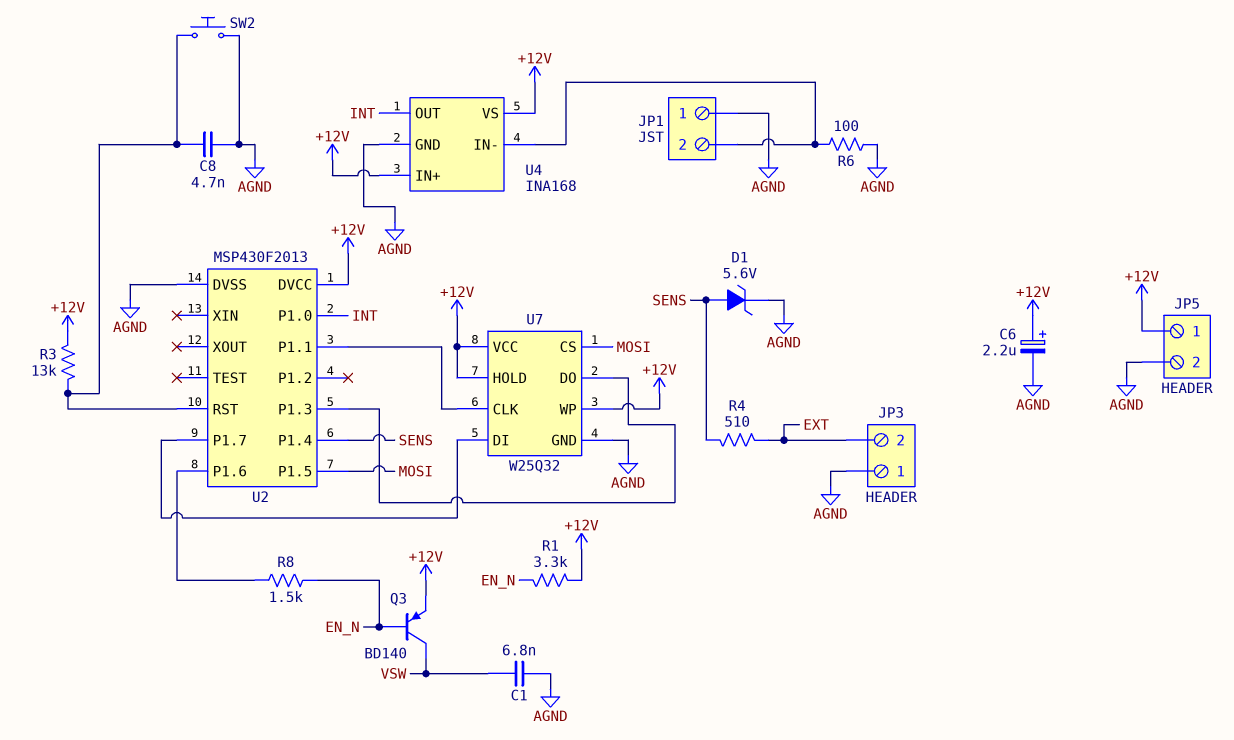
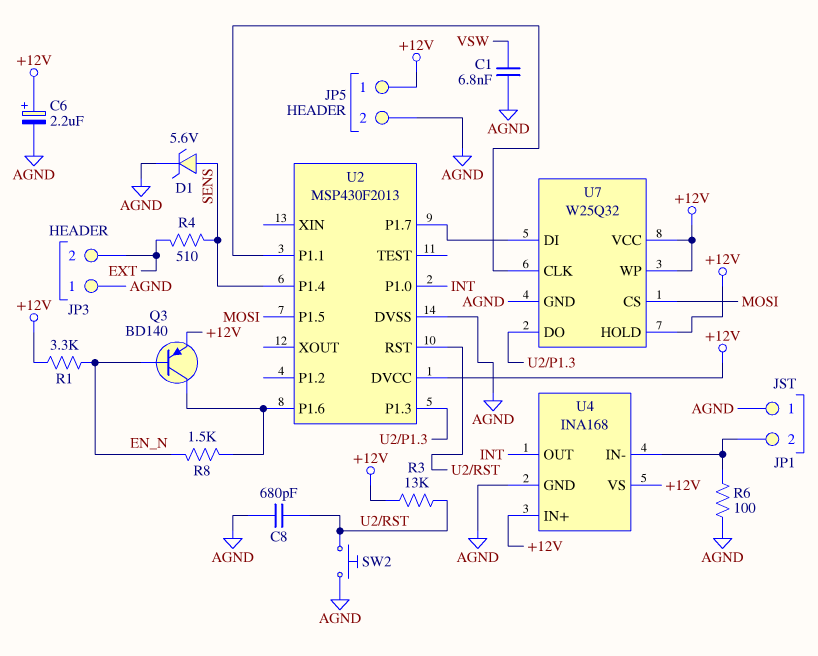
C8: 4.7nF (AGND, U2/RST) -> 680pF (AGND, U2/RST)
Q3: PNP BD140 (B EN_N, C VSW, E +12V) -> PNP BD140 (B EN_N, C U2/P1.6, E +12V)

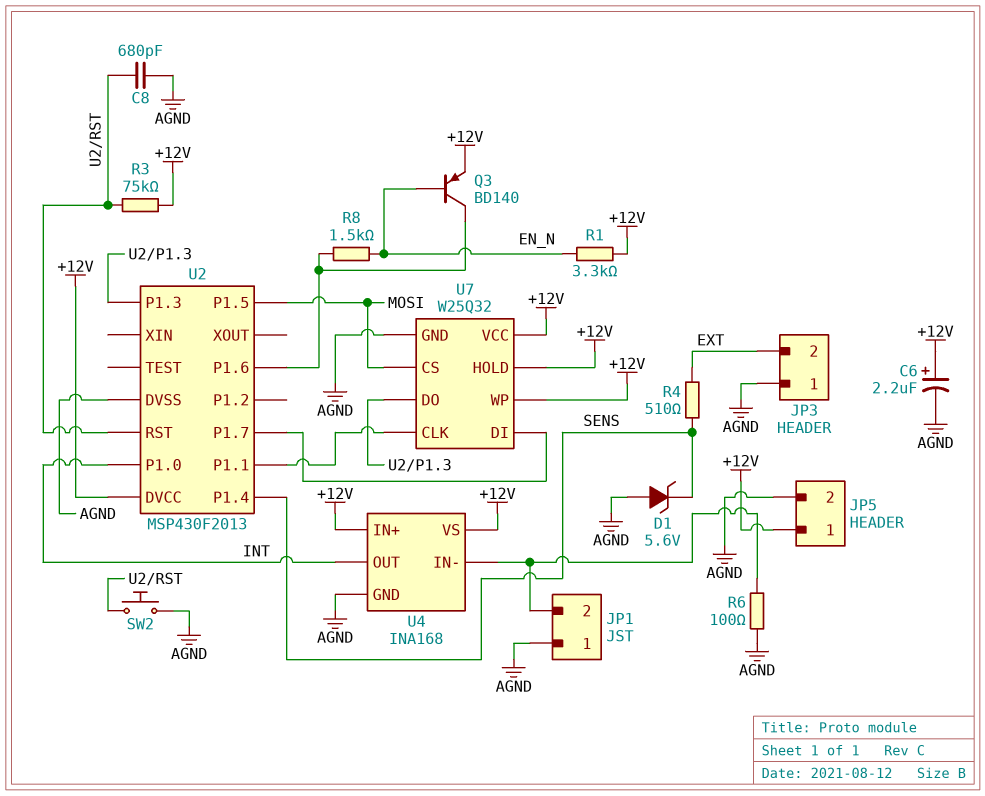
C1: 6.8nF (AGND, VSW) -> none
D1: zener 5.6V (A SENS, K AGND) -> zener 5.6V (A AGND, K SENS)
R3: 13k (+12V, U2/RST) -> 75k (+12V, U2/RST)

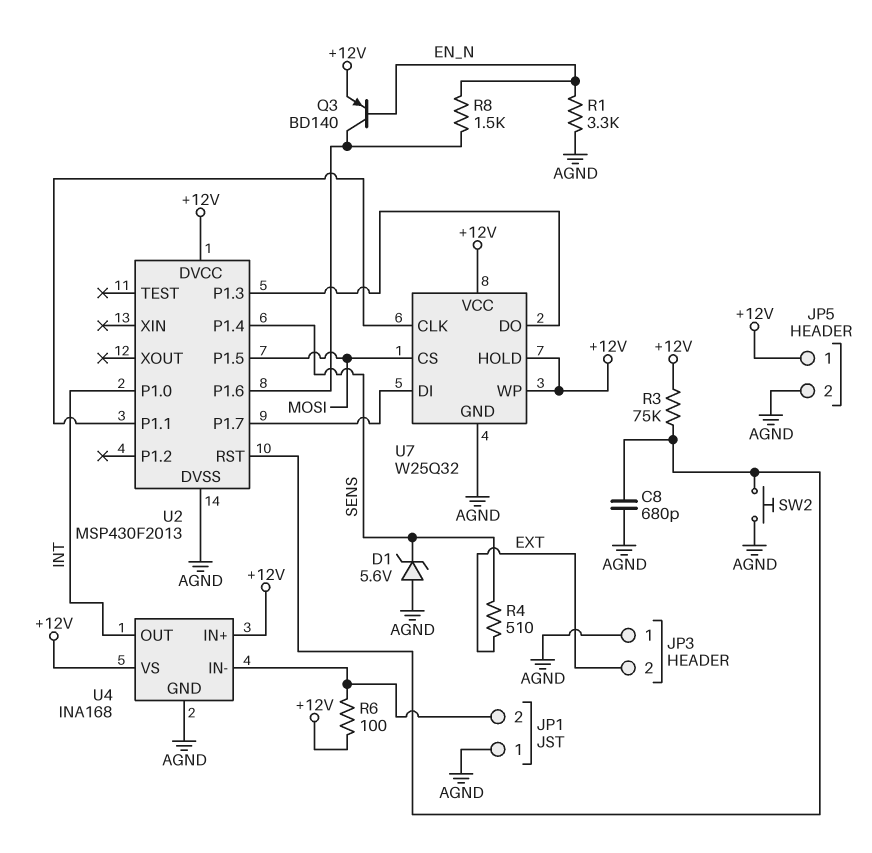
C6: 2.2uF (plus +12V, minus AGND) -> none
R1: 3.3k (+12V, EN_N) -> 3.3k (AGND, EN_N)
R6: 100 (AGND, JP1/2) -> 100 (+12V, JP1/2)

